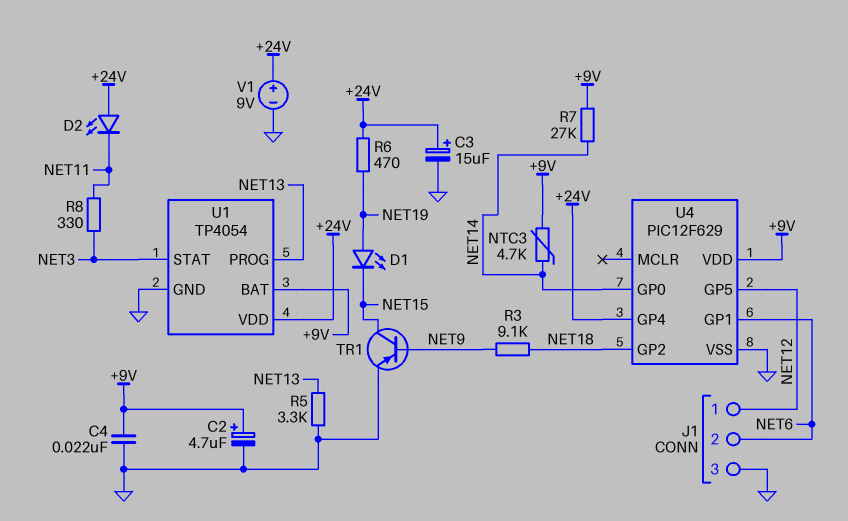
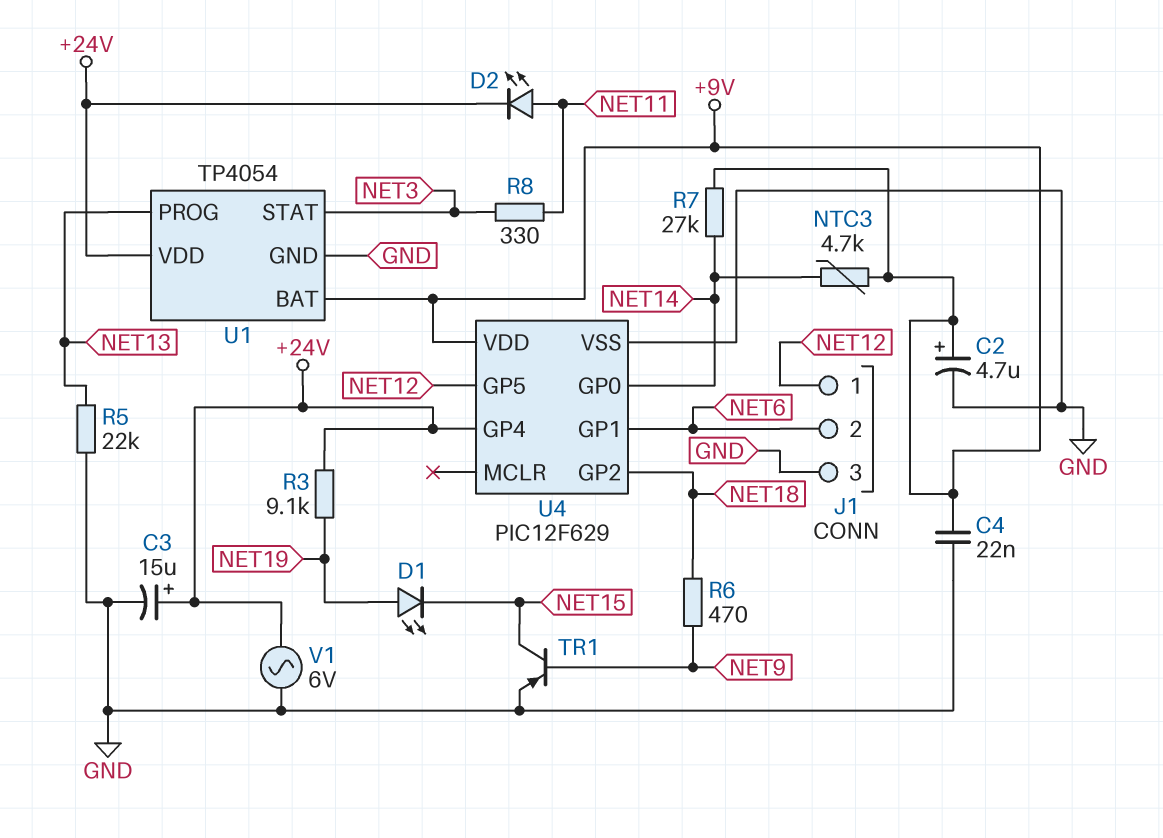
D2: LED (A +24V, K NET11) -> LED (A NET11, K +24V)
R3: 9.1k (NET9, NET18) -> 9.1k (+24V, NET19)
R5: 3.3k (GND, NET13) -> 22k (GND, NET13)
R6: 470 (+24V, NET19) -> 470 (NET9, NET18)
V1: 9V (plus +24V, minus GND) -> AC 6V (+24V, GND)

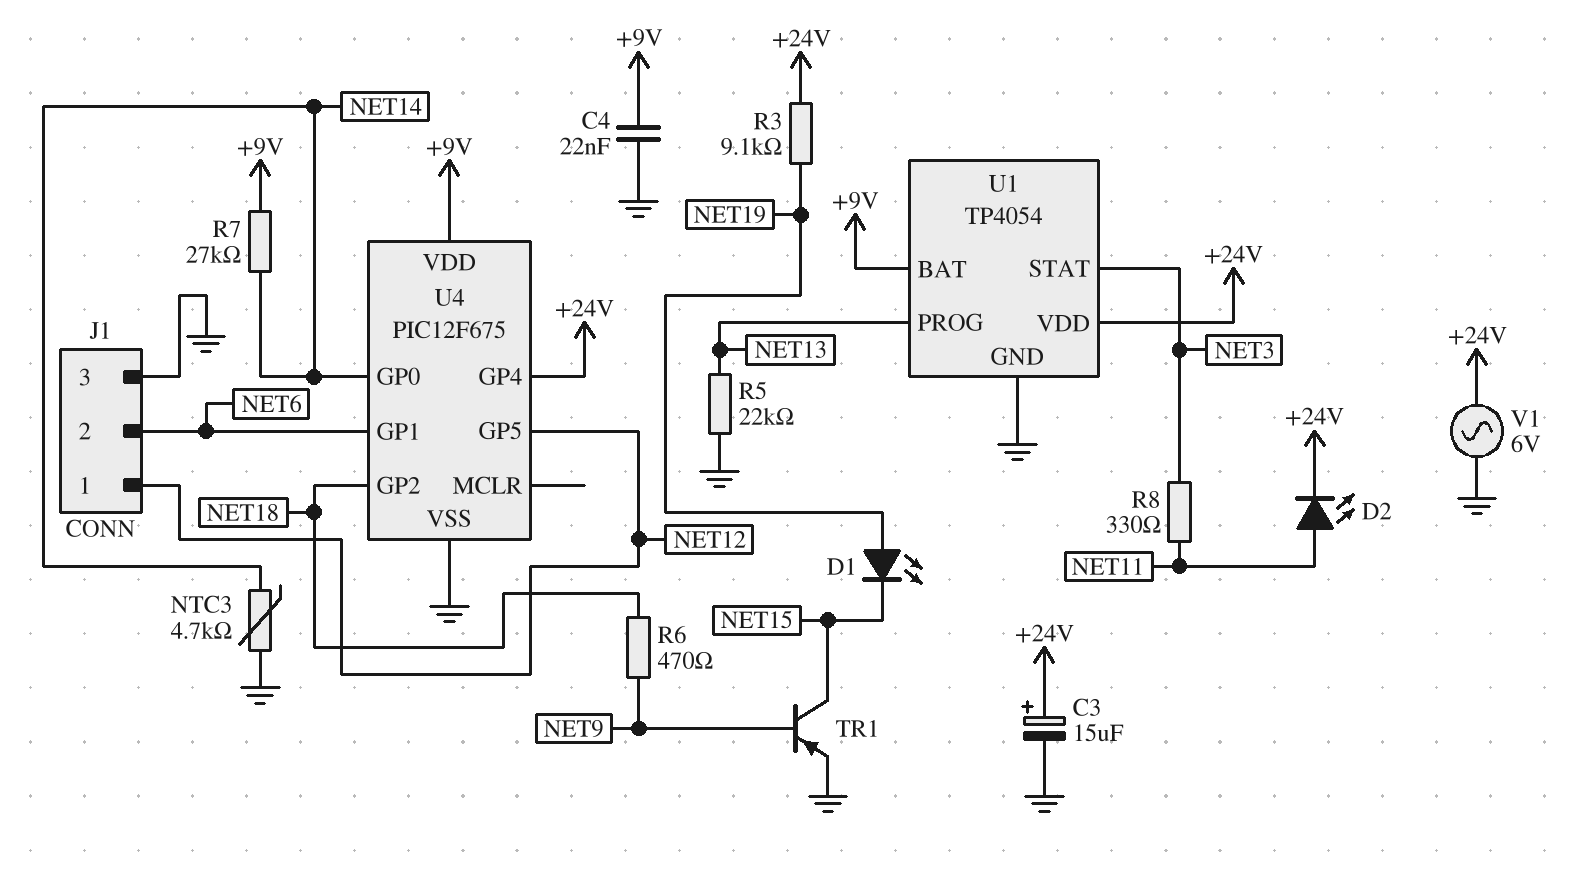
C2: 4.7uF (plus +9V, minus GND) -> none
NTC3: 4.7k (+9V, NET14) -> 4.7k (GND, NET14)
U4: PIC12F629 -> PIC12F675

